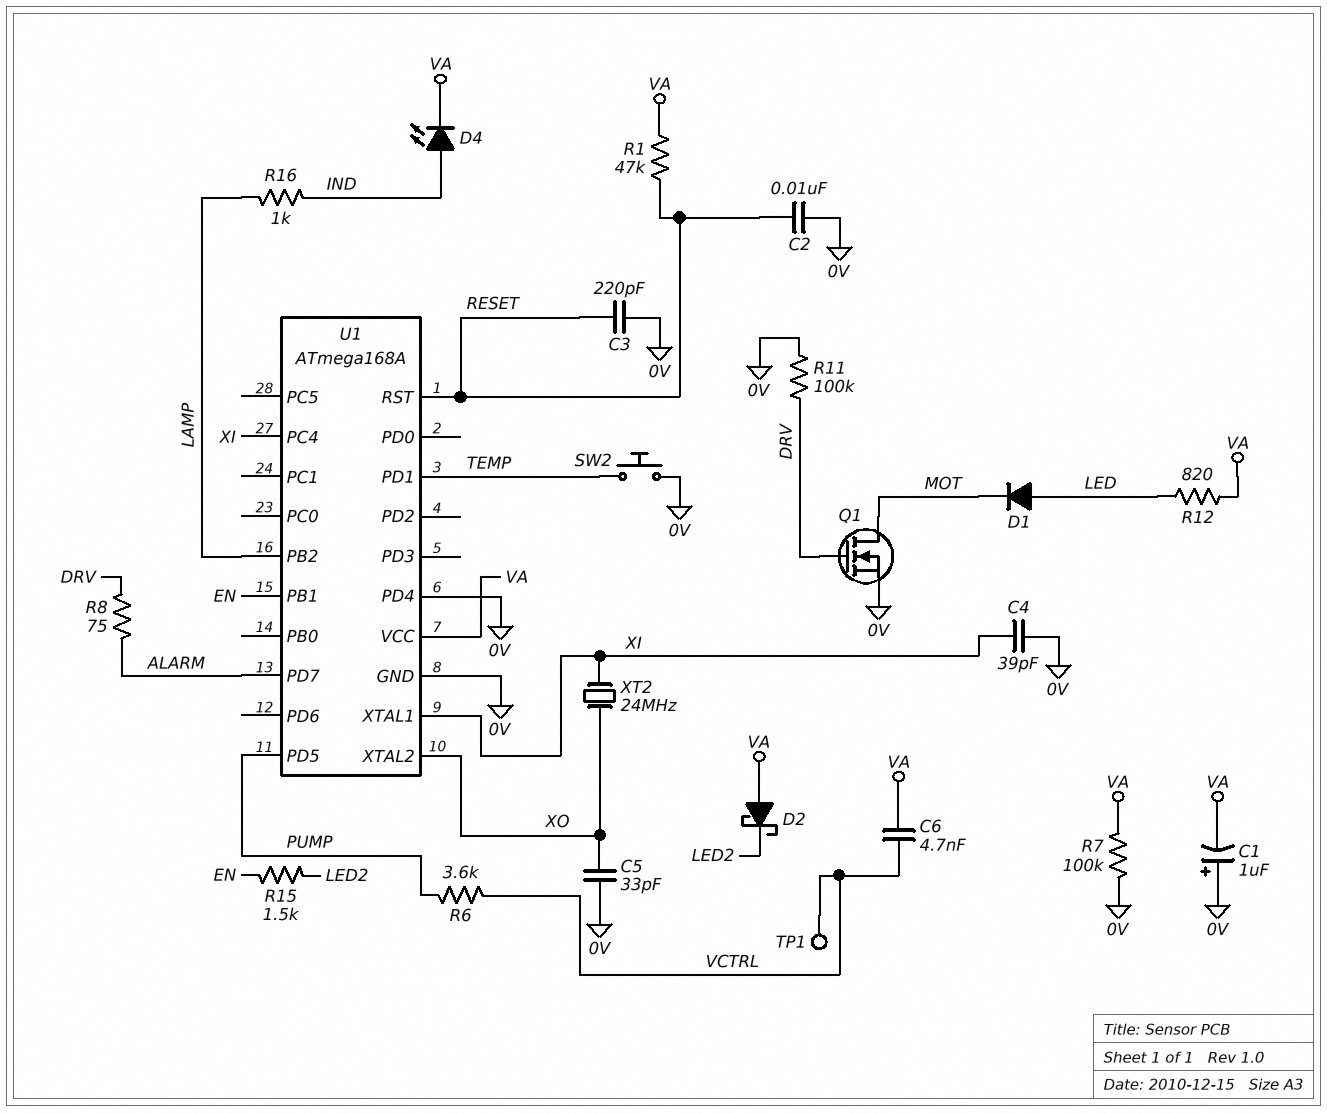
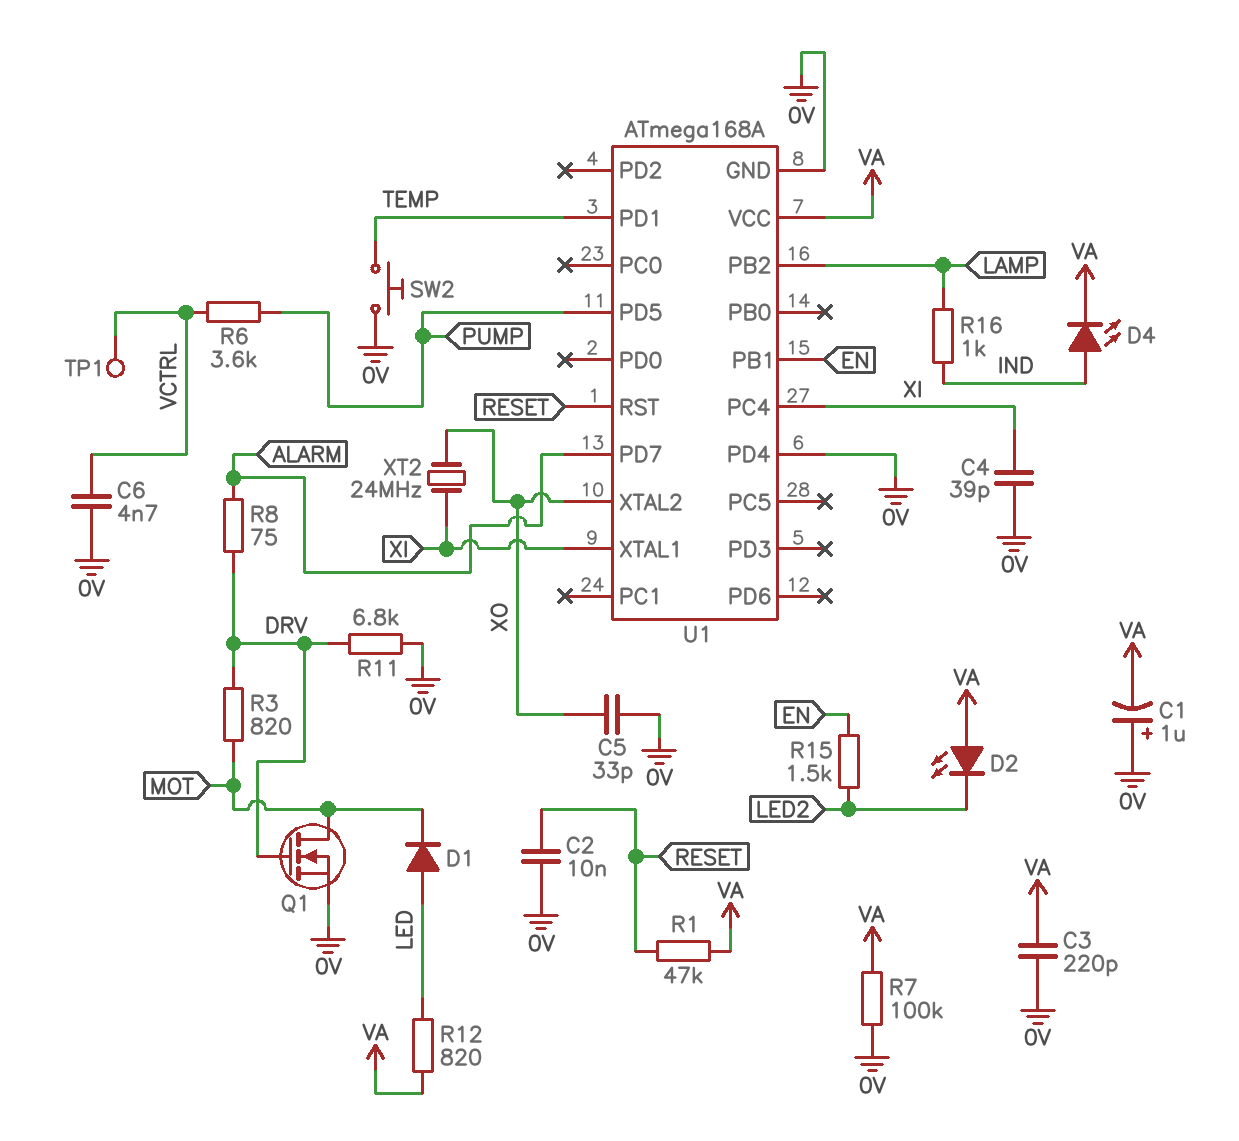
C3: 220pF (0V, RESET) -> 220pF (0V, VA)
C6: 4.7nF (VA, VCTRL) -> 4.7nF (0V, VCTRL)
D2: schottky (A VA, K LED2) -> LED (A VA, K LED2)
R3: none -> 820 (DRV, MOT)
R11: 100k (0V, DRV) -> 6.8k (0V, DRV)

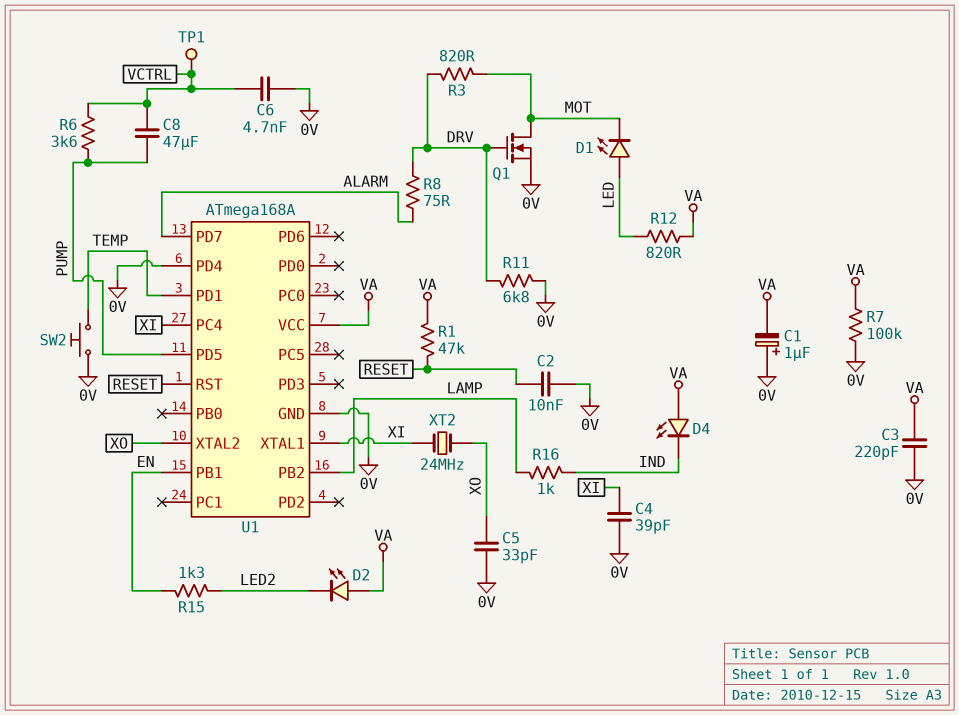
C8: none -> 47uF (PUMP, VCTRL)
D1: diode (A LED, K MOT) -> LED (A LED, K MOT)
D4: LED (A IND, K VA) -> LED (A VA, K IND)
R15: 1.5k (EN, LED2) -> 1.3k (EN, LED2)

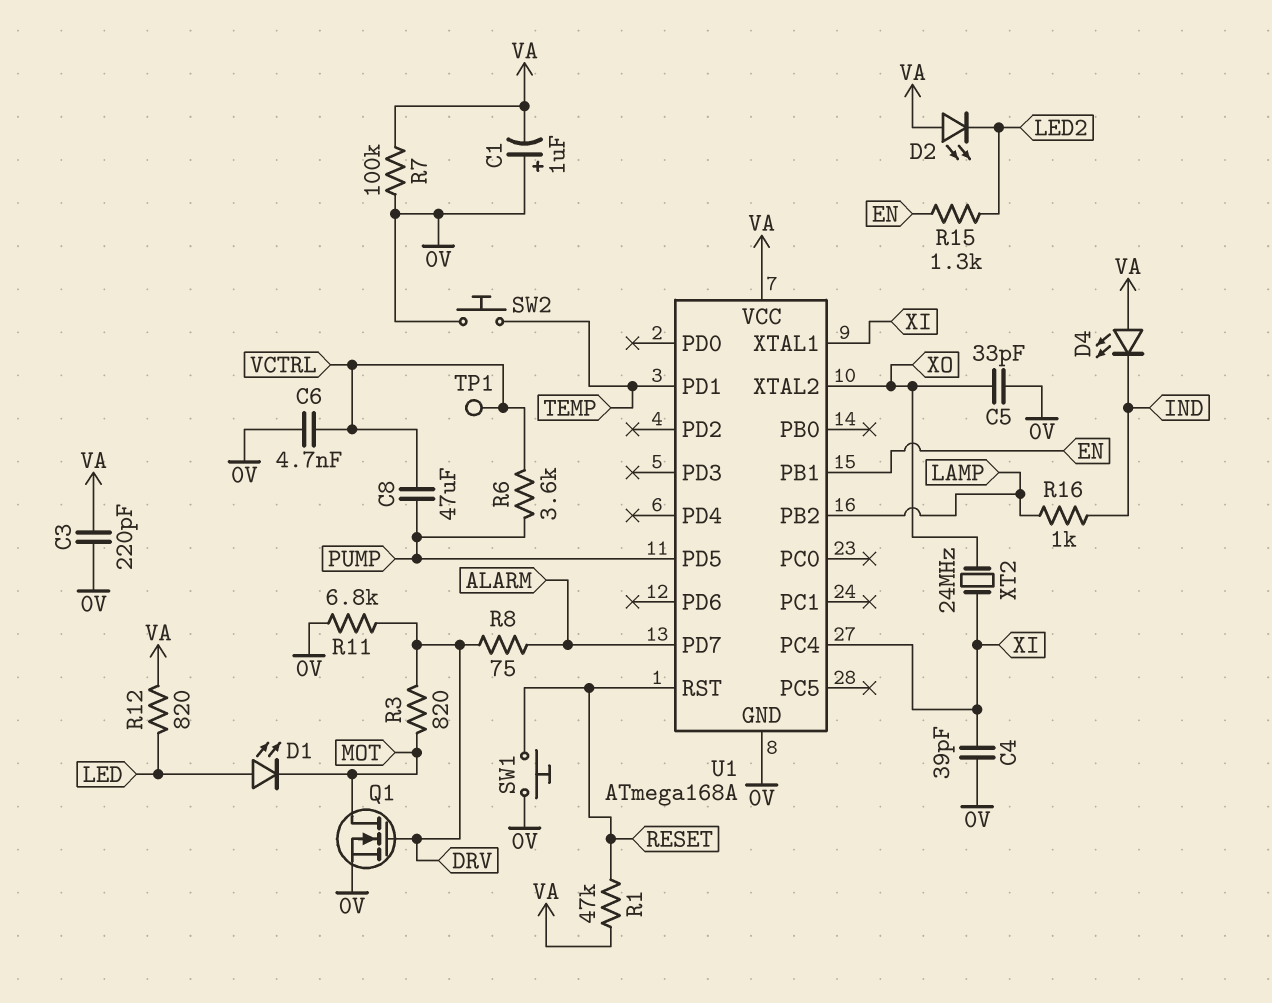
C2: 10nF (0V, RESET) -> none
SW1: none -> button (0V, RESET)
U1 pin PD4: 0V -> none

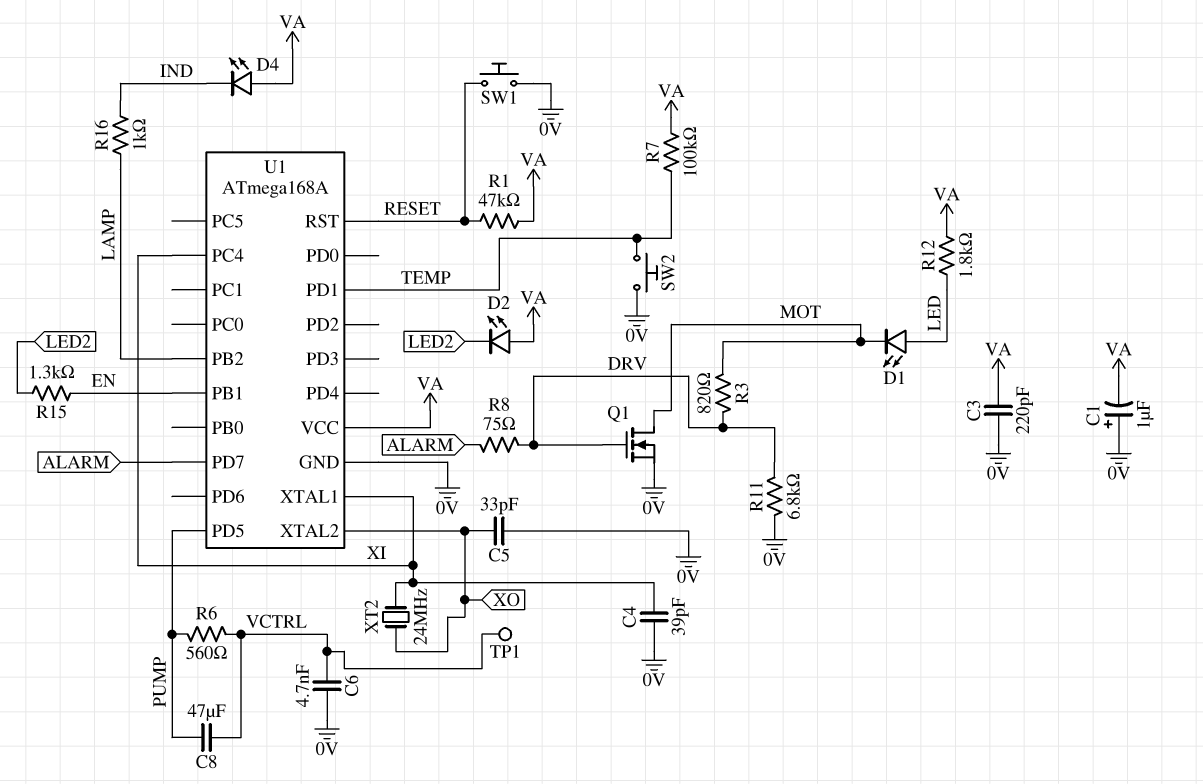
R6: 3.6k (PUMP, VCTRL) -> 560 (PUMP, VCTRL)
R7: 100k (0V, VA) -> 100k (TEMP, VA)
R12: 820 (LED, VA) -> 1.8k (LED, VA)

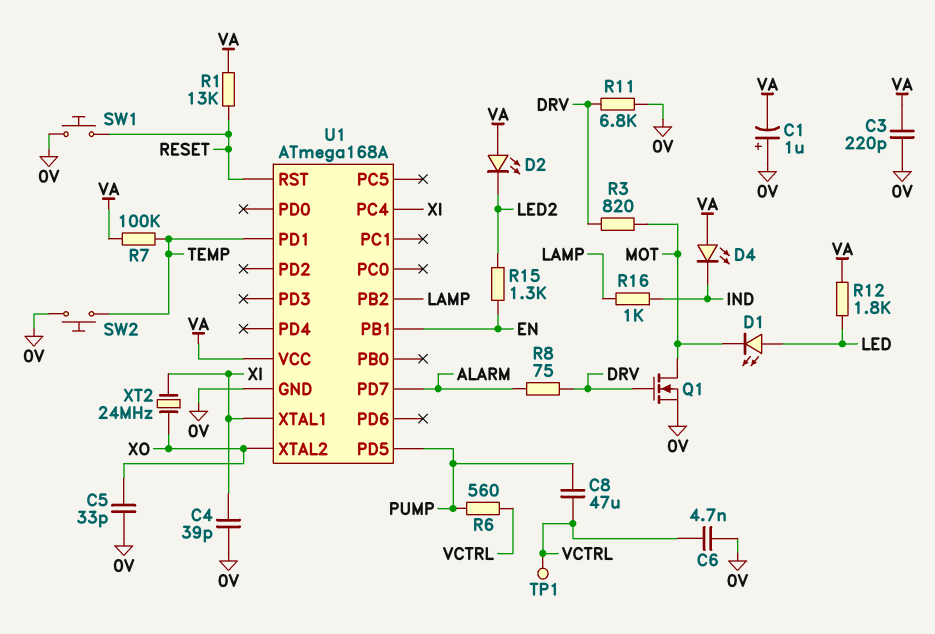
R1: 47k (RESET, VA) -> 13k (RESET, VA)

